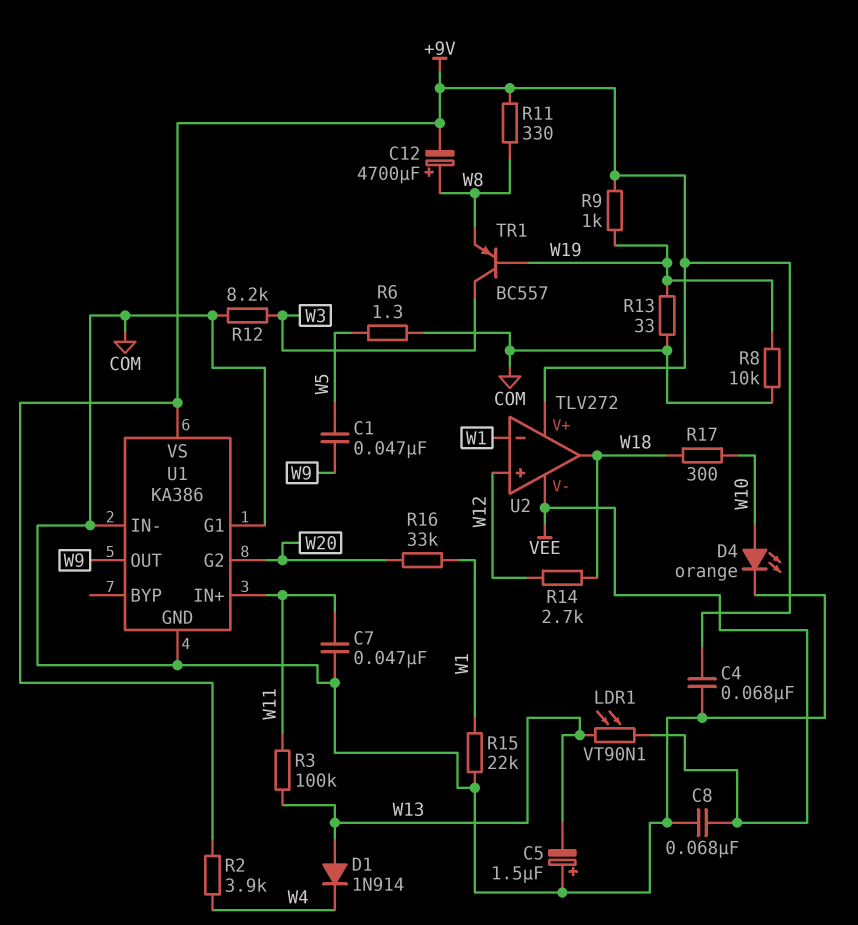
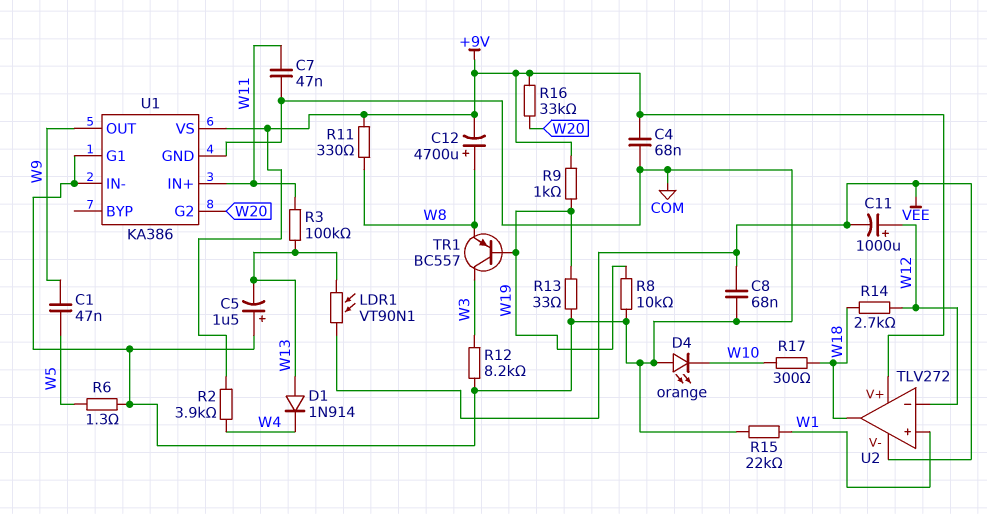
C11: none -> 1000uF (plus W12, minus VEE)
D4: LED orange (A W10, K COM) -> LED orange (A COM, K W10)
R16: 33k (W1, W20) -> 33k (+9V, W20)
U2 pin in+: W12 -> W1
U2 pin in-: W1 -> W12

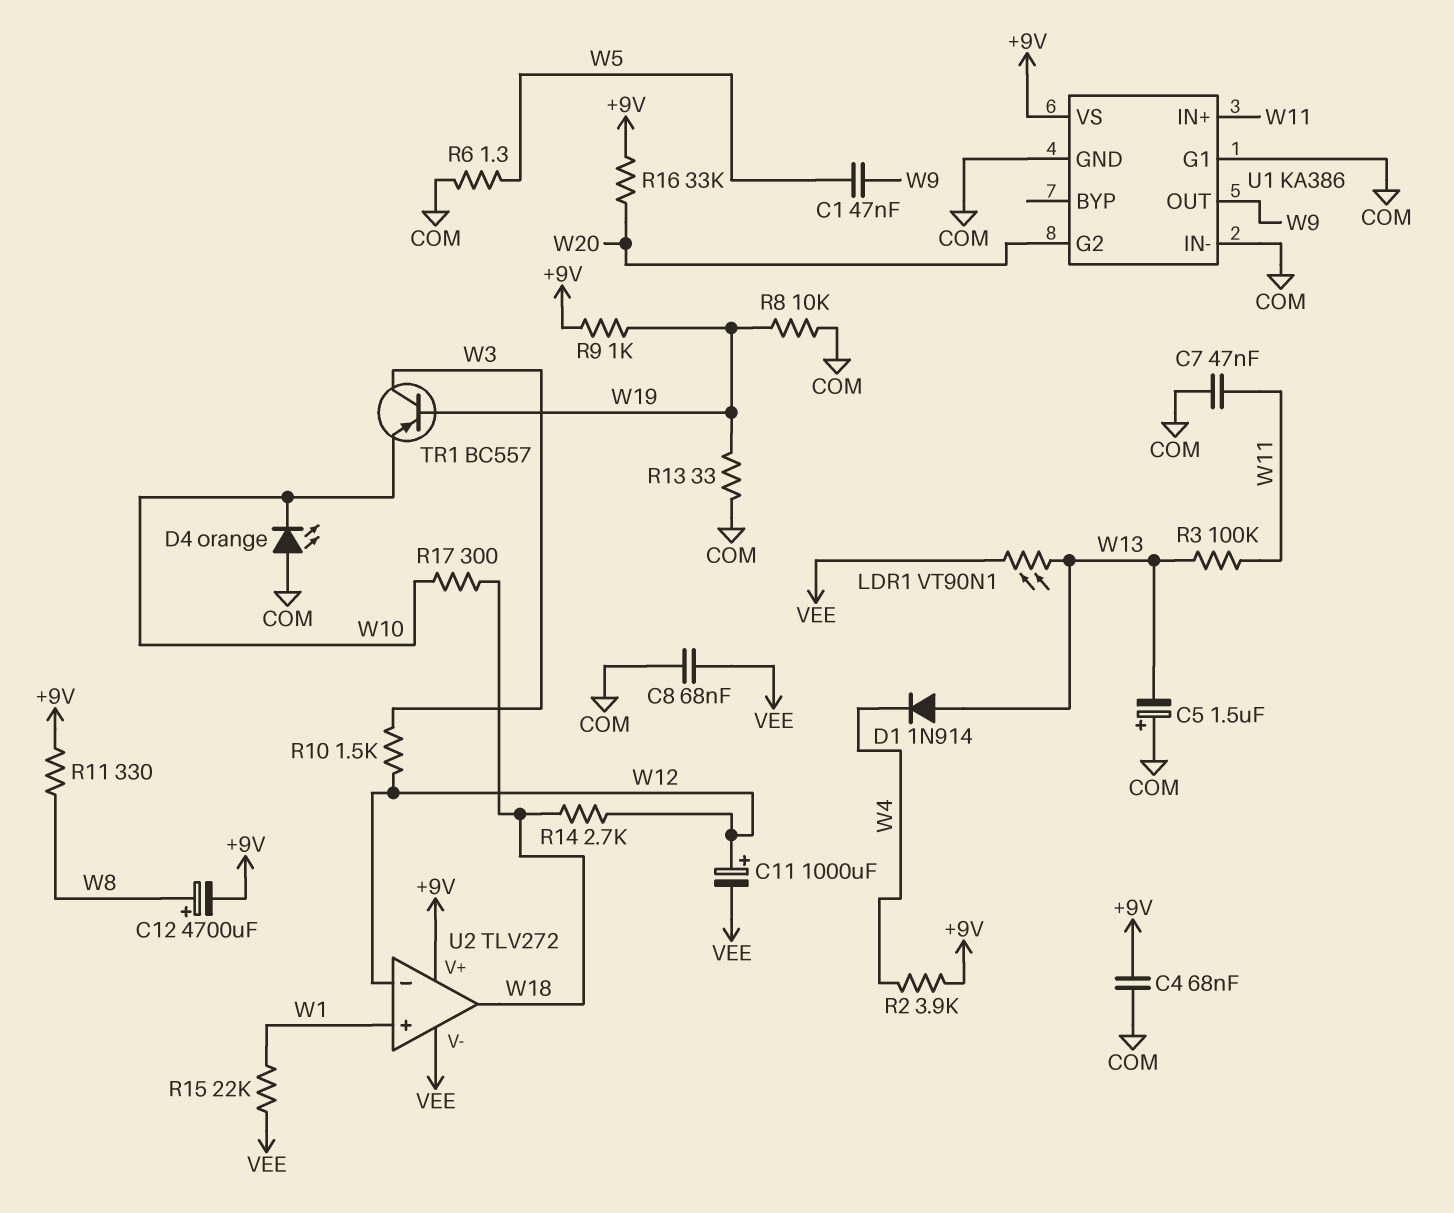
R10: none -> 1.5k (W3, W12)
R12: 8.2k (COM, W3) -> none
R15: 22k (COM, W1) -> 22k (VEE, W1)
TR1: PNP BC557 (B W19, C W3, E W8) -> PNP BC557 (B W19, C W3, E W10)

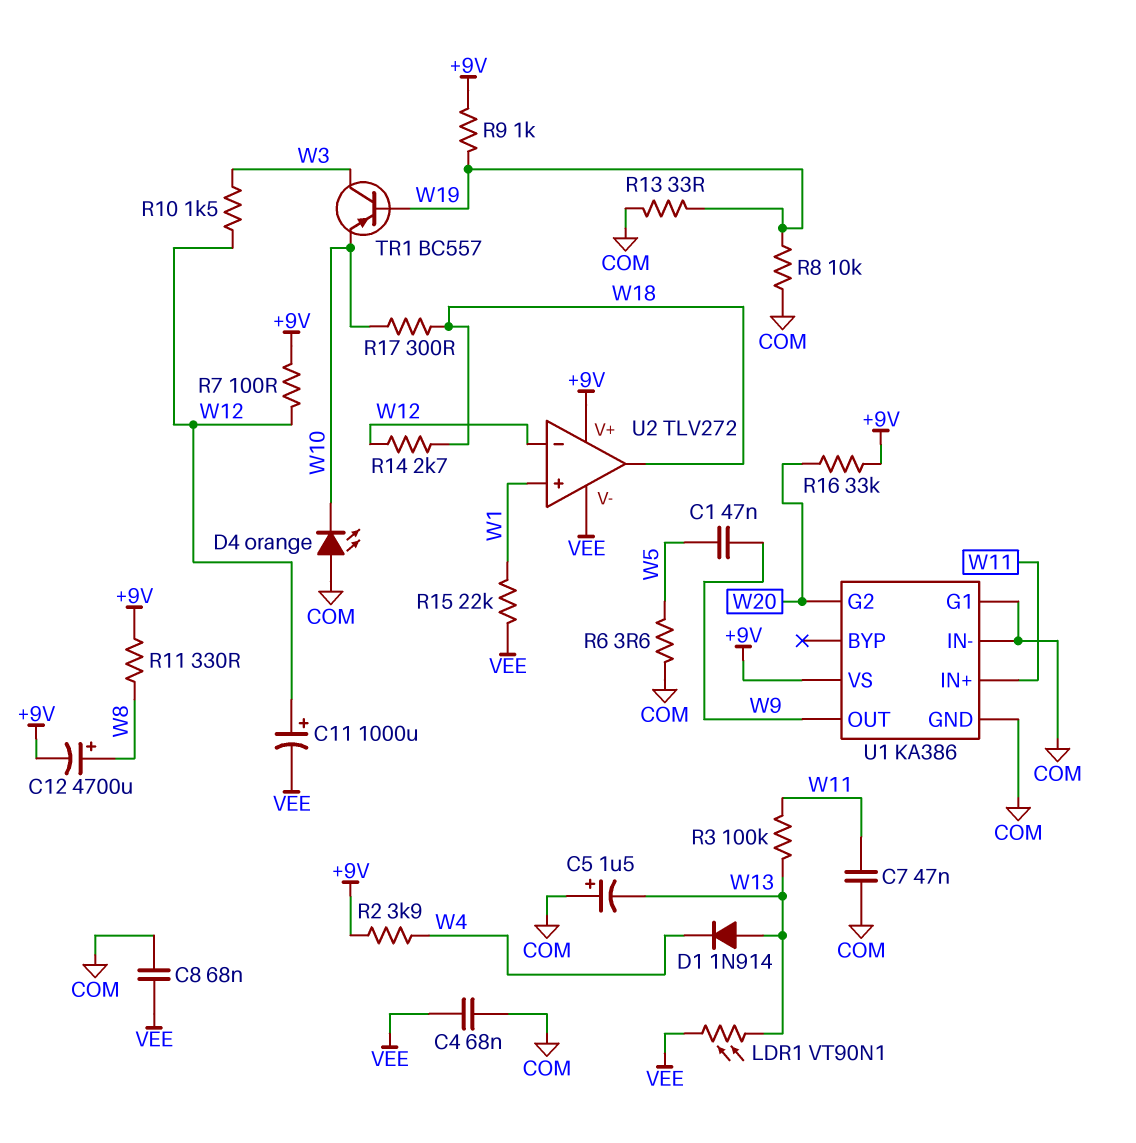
C4: 68nF (+9V, COM) -> 68nF (COM, VEE)
R6: 1.3 (COM, W5) -> 3.6 (COM, W5)
R7: none -> 100 (+9V, W12)

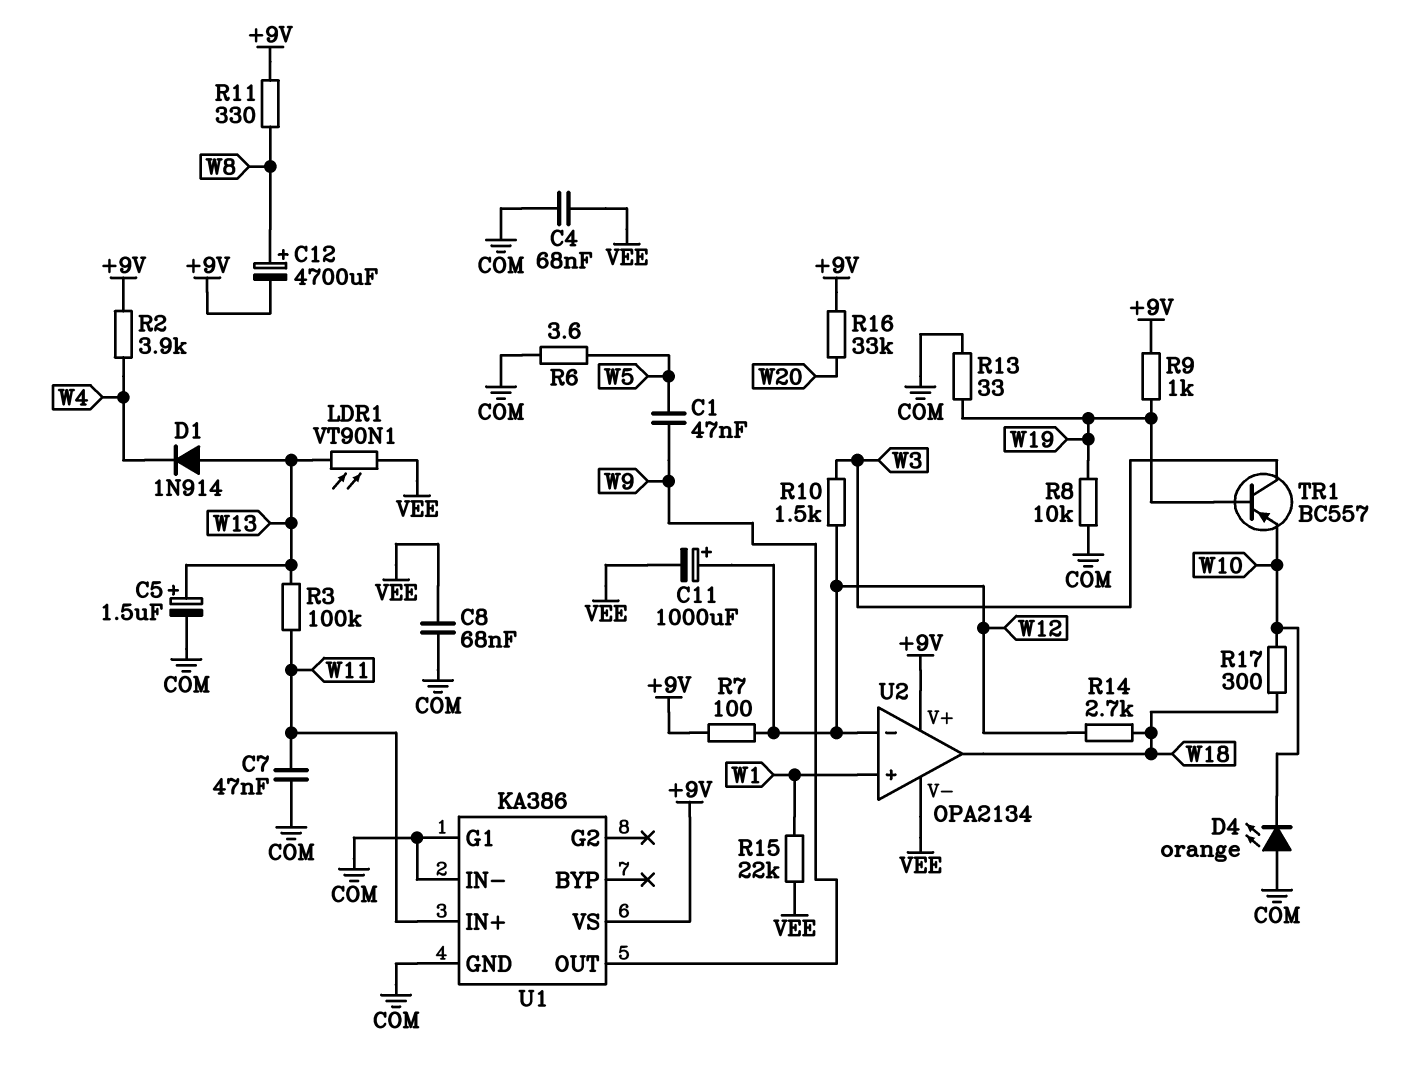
C5: 1.5uF (plus COM, minus W13) -> 1.5uF (plus W13, minus COM)
U1 pin G2: W20 -> none
U2: TLV272 -> OPA2134

